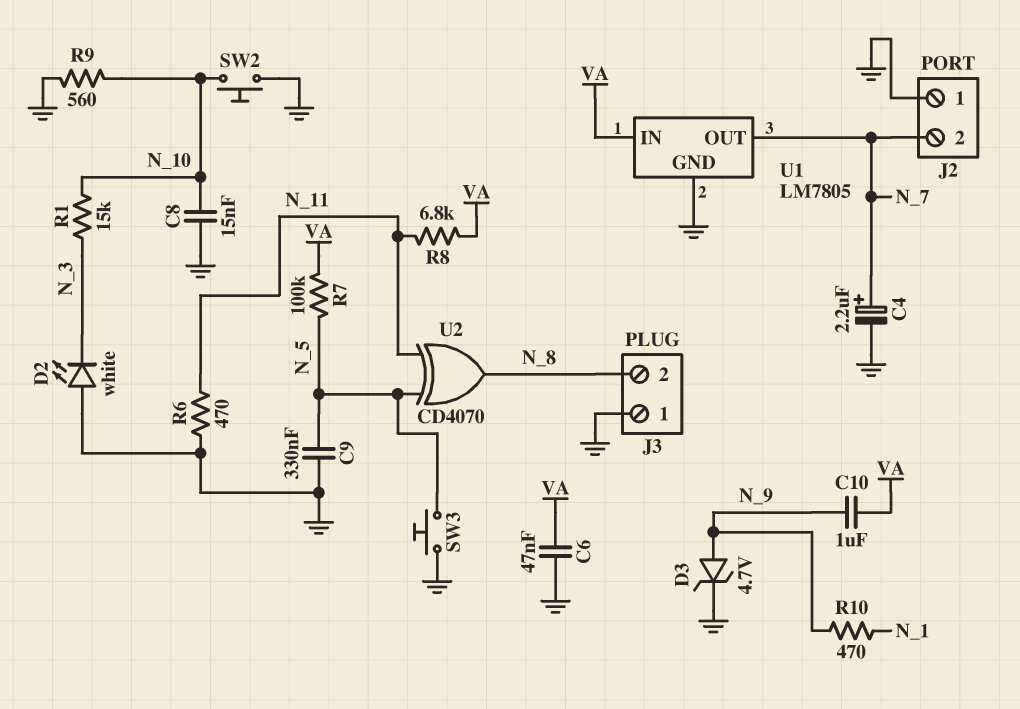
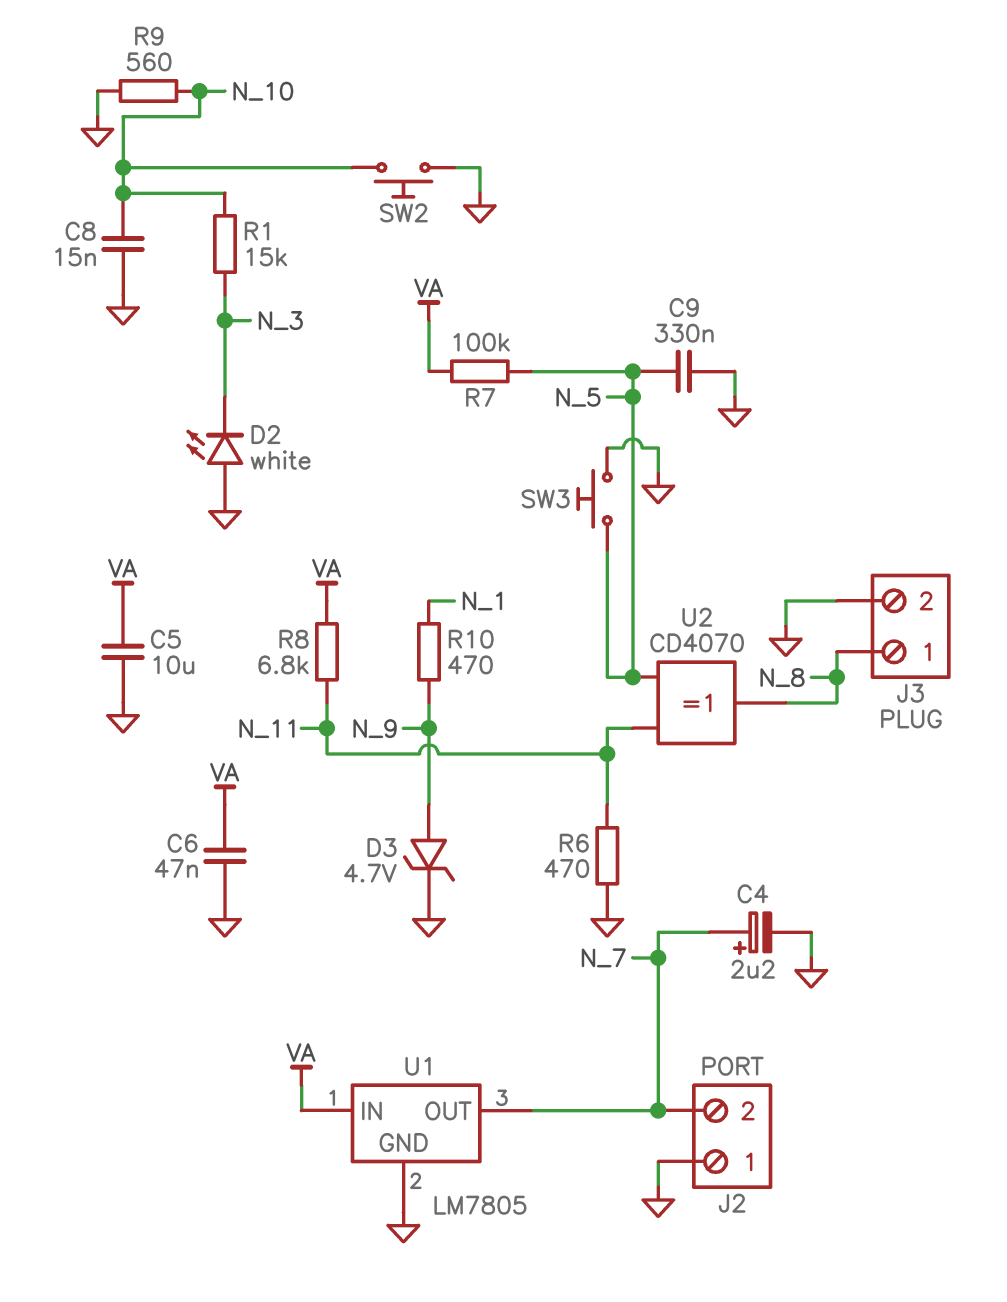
C5: none -> 10uF (GND, VA)
C10: 1uF (N_9, VA) -> none
J3 pin 1: GND -> N_8
J3 pin 2: N_8 -> GND

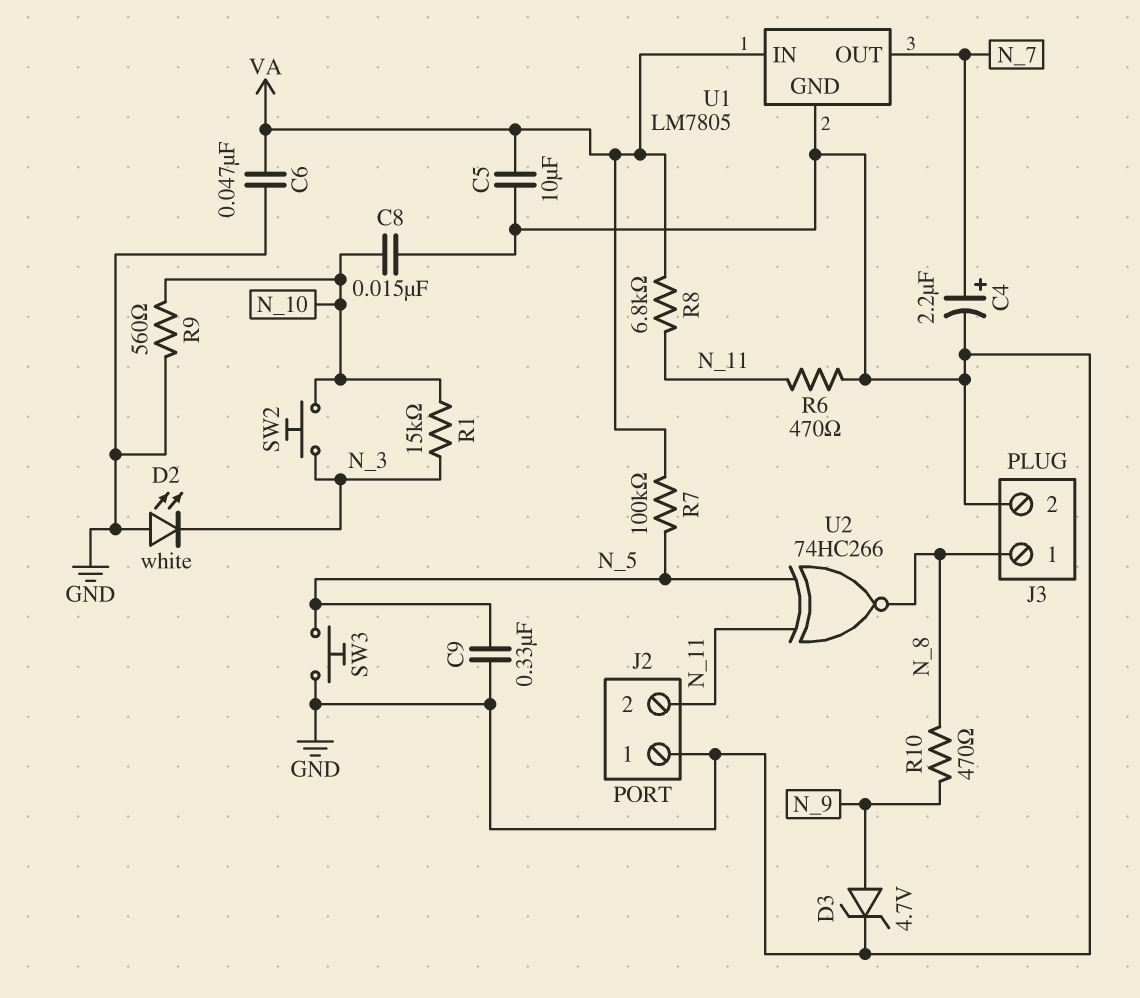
J2 pin 2: N_7 -> N_11
R10: 470 (N_1, N_9) -> 470 (N_8, N_9)
SW2: button (GND, N_10) -> button (N_3, N_10)
U2: XOR CD4070 (in N_5, in N_11, out N_8) -> XNOR 74HC266 (in N_5, in N_11, out N_8)

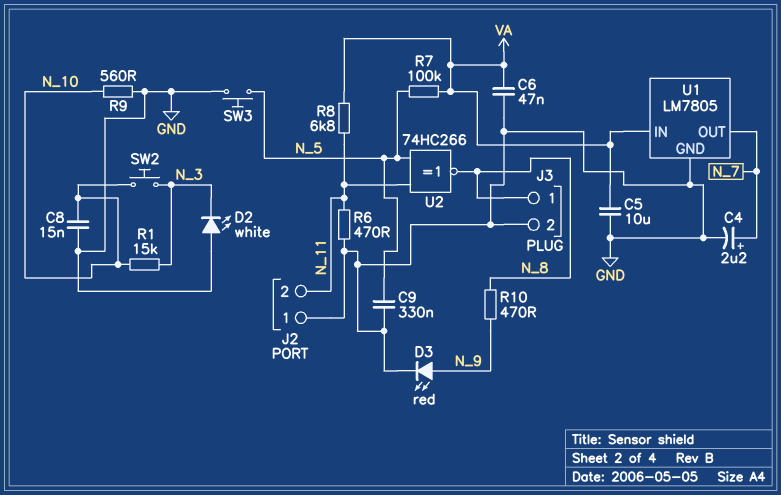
D3: zener 4.7V (A N_9, K GND) -> LED red (A N_9, K GND)

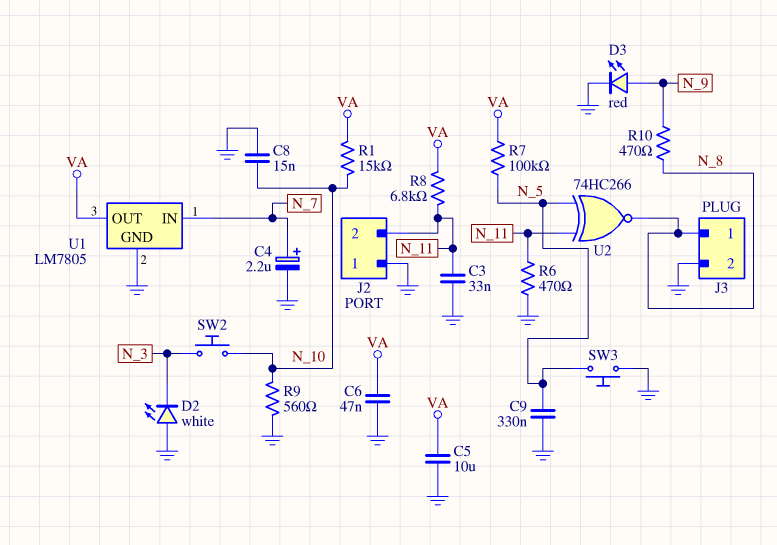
C3: none -> 33nF (GND, N_11)
R1: 15k (N_3, N_10) -> 15k (N_10, VA)
U1 pin IN: VA -> N_7
U1 pin OUT: N_7 -> VA

